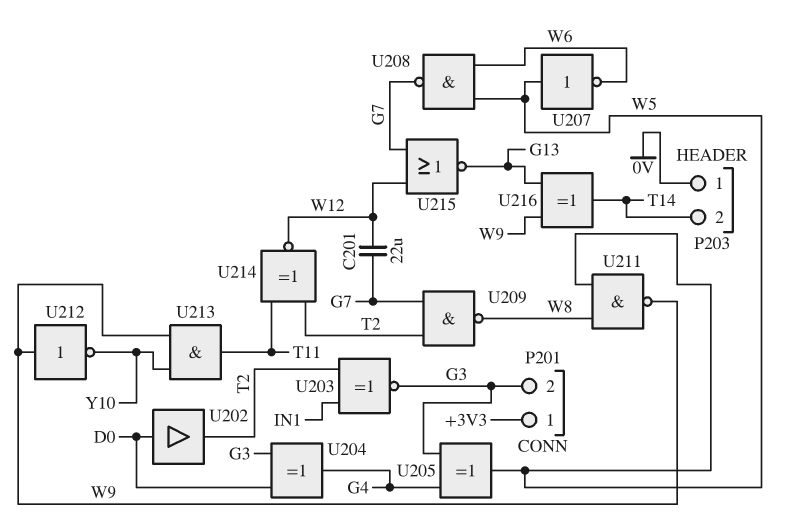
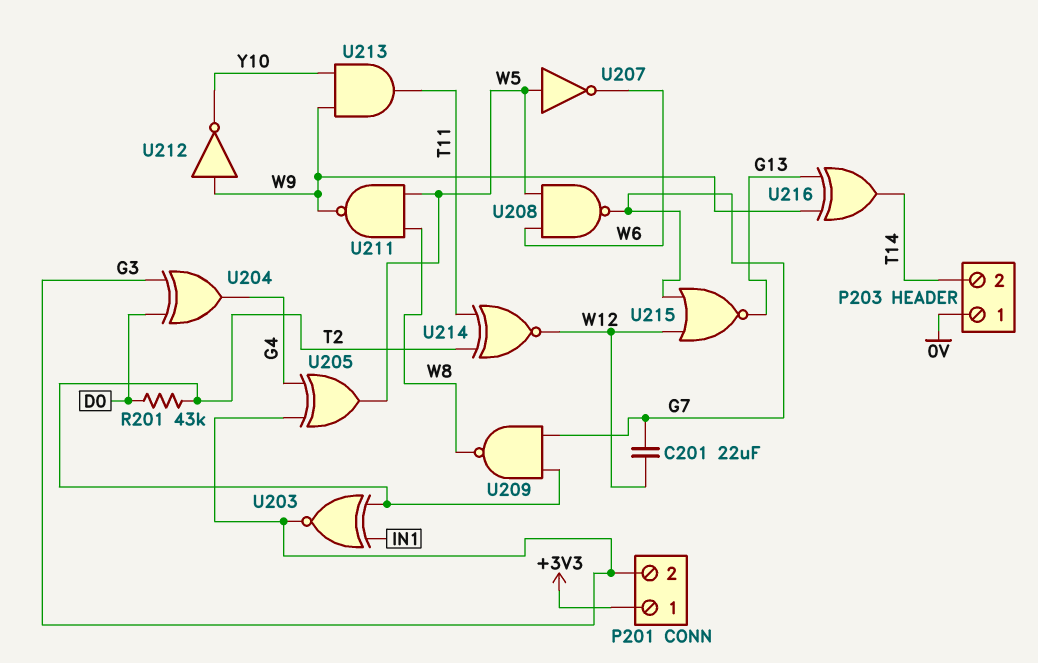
R201: none -> 43k (D0, T2)
U202: buffer (in D0, out T2) -> none

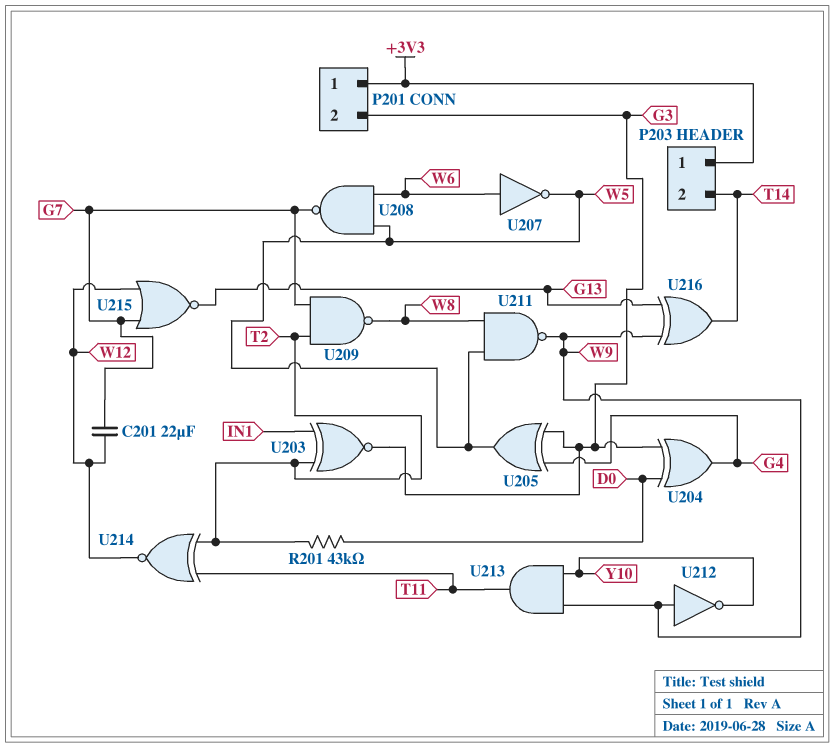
P203 pin 1: 0V -> +3V3
U207: NOT (in W5, out W6) -> NOT (in W6, out W5)

